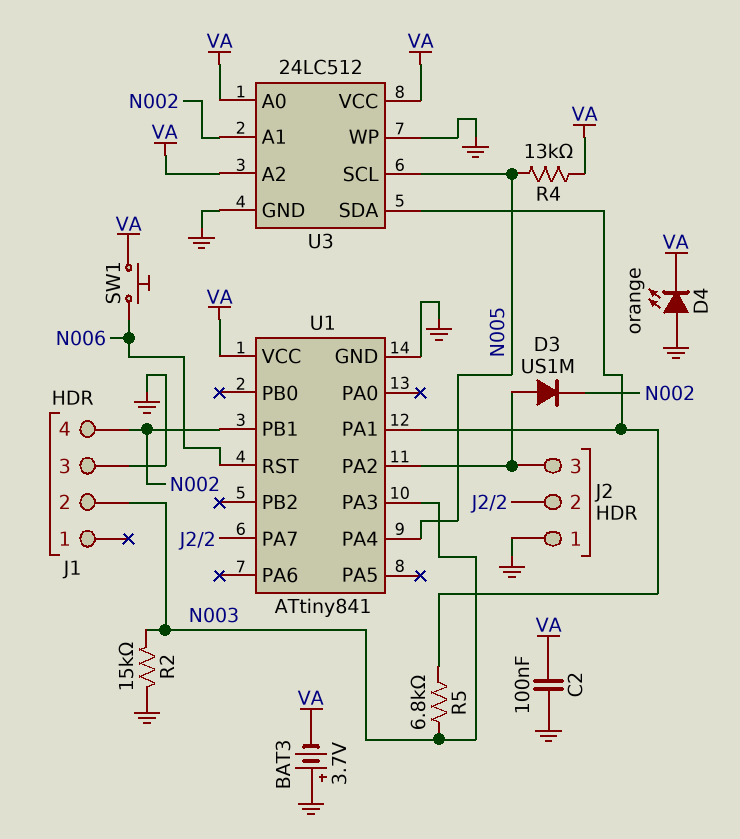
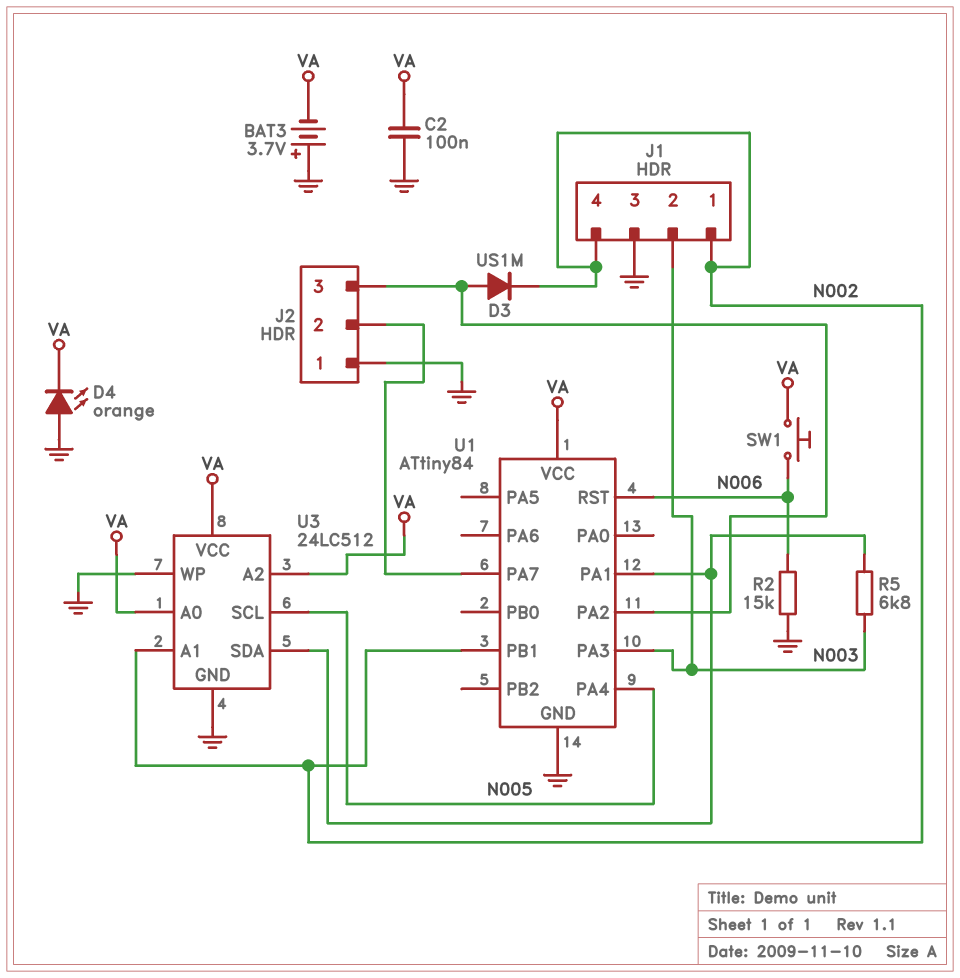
J1 pin 1: none -> N002
R2: 15k (GND, N003) -> 15k (GND, N006)
R4: 13k (N005, VA) -> none
U1: ATtiny841 -> ATtiny84

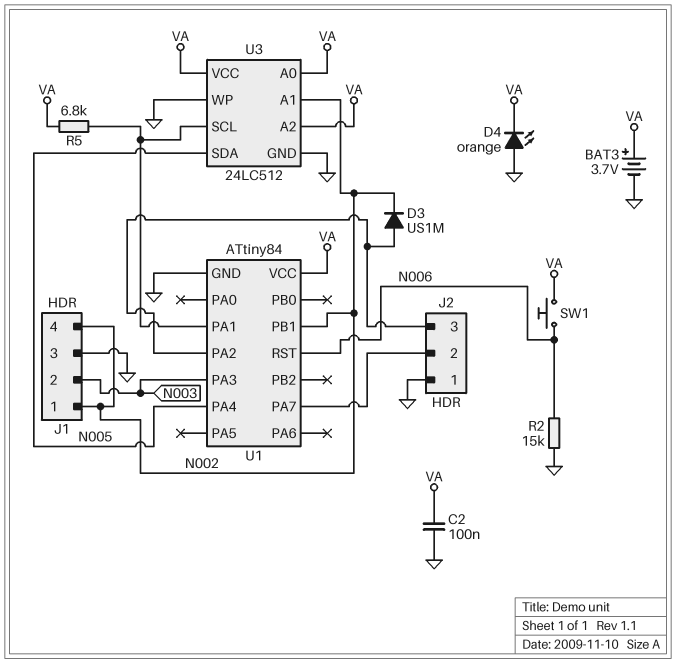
BAT3: 3.7V (plus GND, minus VA) -> 3.7V (plus VA, minus GND)
R5: 6.8k (N003, U1/PA1) -> 6.8k (U1/PA1, VA)
U3 pin SCL: N005 -> U1/PA1
U3 pin SDA: U1/PA1 -> N005

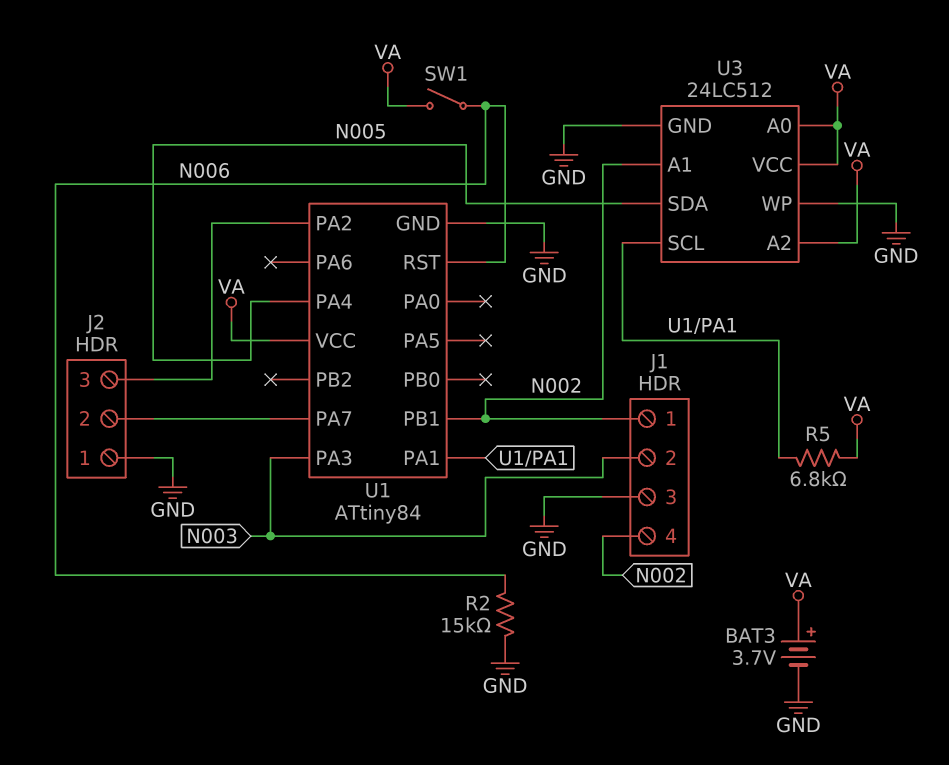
C2: 100nF (GND, VA) -> none
D3: diode US1M (A J2/3, K N002) -> none
D4: LED orange (A GND, K VA) -> none
SW1: button (N006, VA) -> switch (N006, VA)

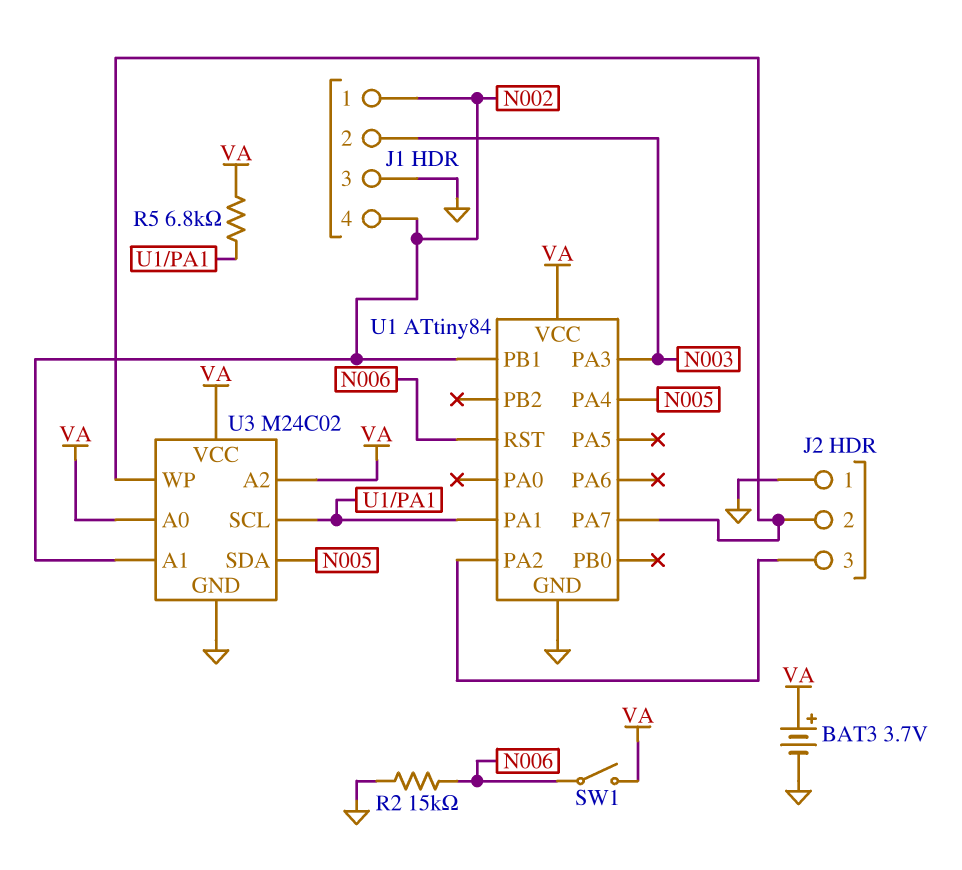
U3: 24LC512 -> M24C02
U3 pin WP: GND -> J2/2

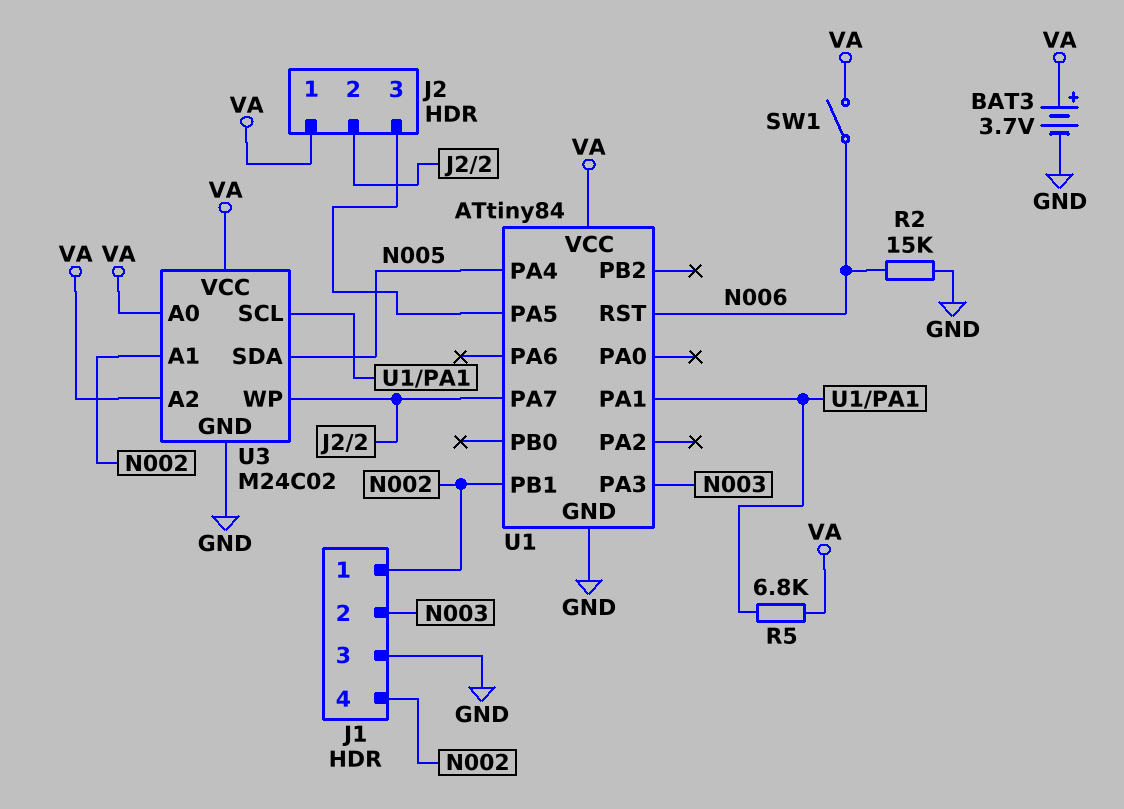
J2 pin 1: GND -> VA
U1 pin PA2: J2/3 -> none
U1 pin PA5: none -> J2/3

